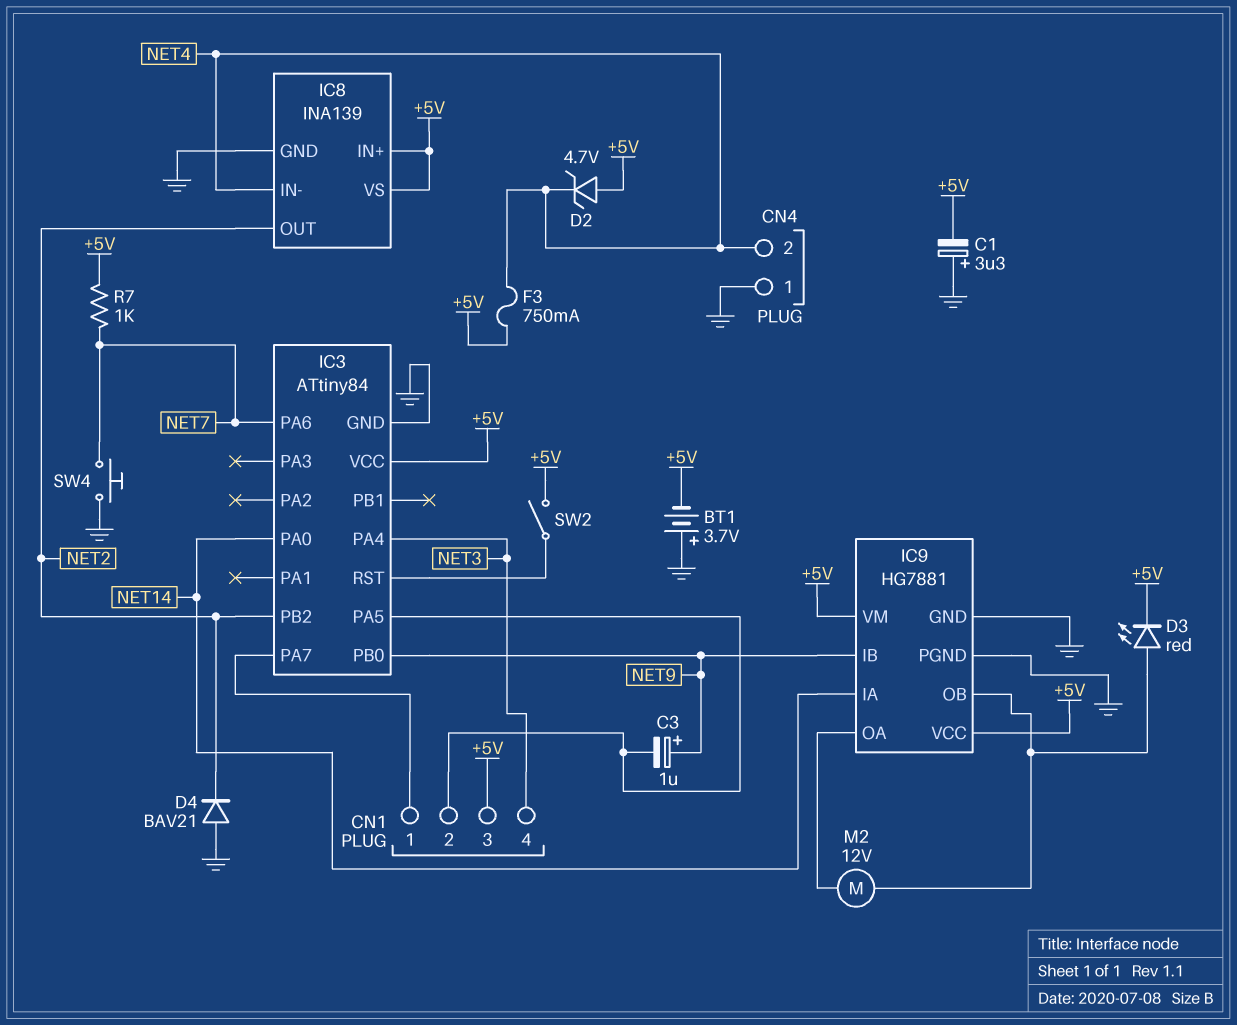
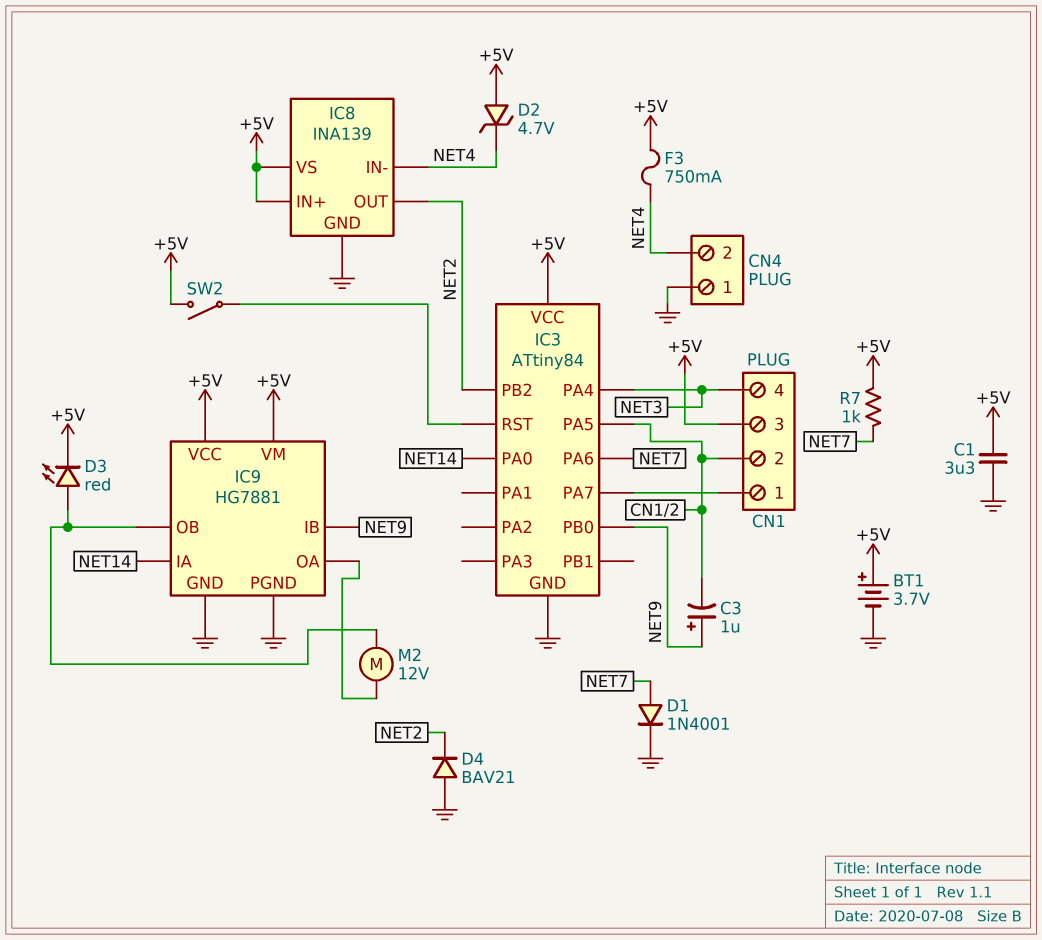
BT1: 3.7V (plus GND, minus +5V) -> 3.7V (plus +5V, minus GND)
C1: 3.3uF (plus GND, minus +5V) -> 3.3uF (+5V, GND)
D1: none -> diode 1N4001 (A NET7, K GND)
SW4: button (GND, NET7) -> none

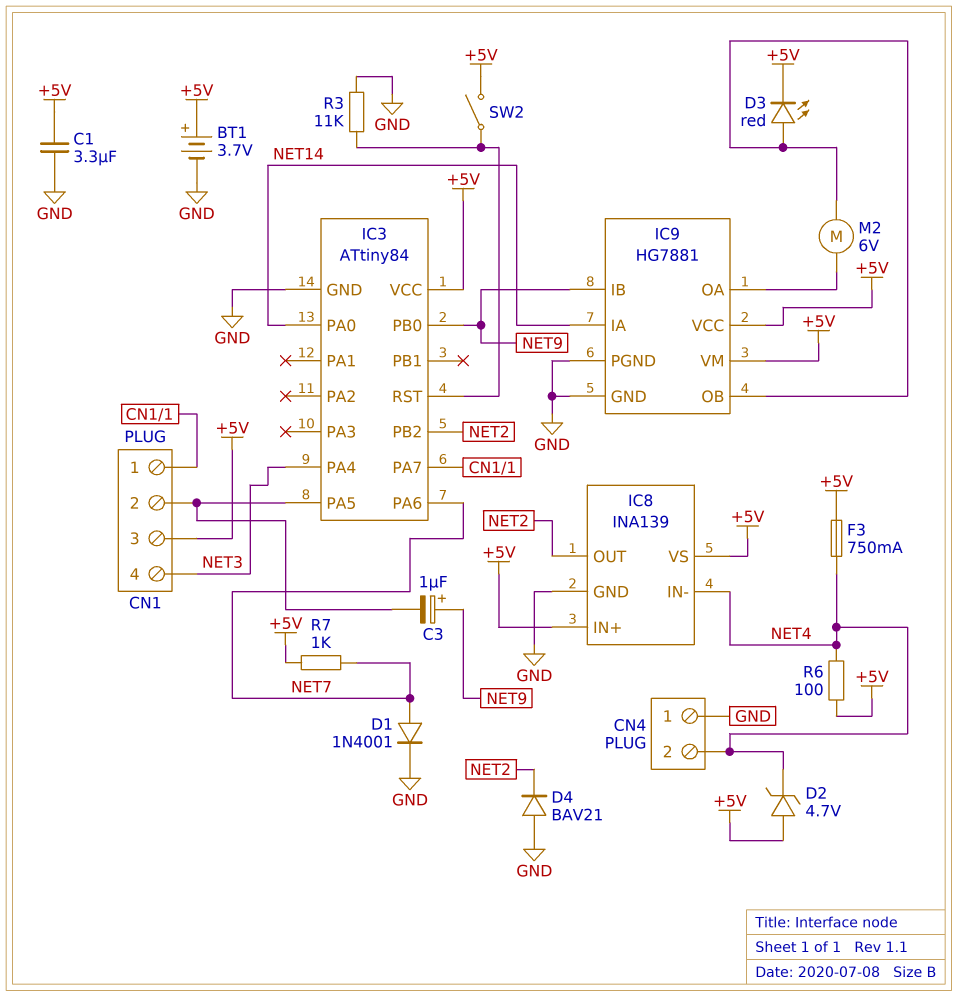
M2: motor 12V (IC9/OA, IC9/OB) -> motor 6V (IC9/OA, IC9/OB)
R3: none -> 11k (GND, IC3/RST)
R6: none -> 100 (+5V, NET4)

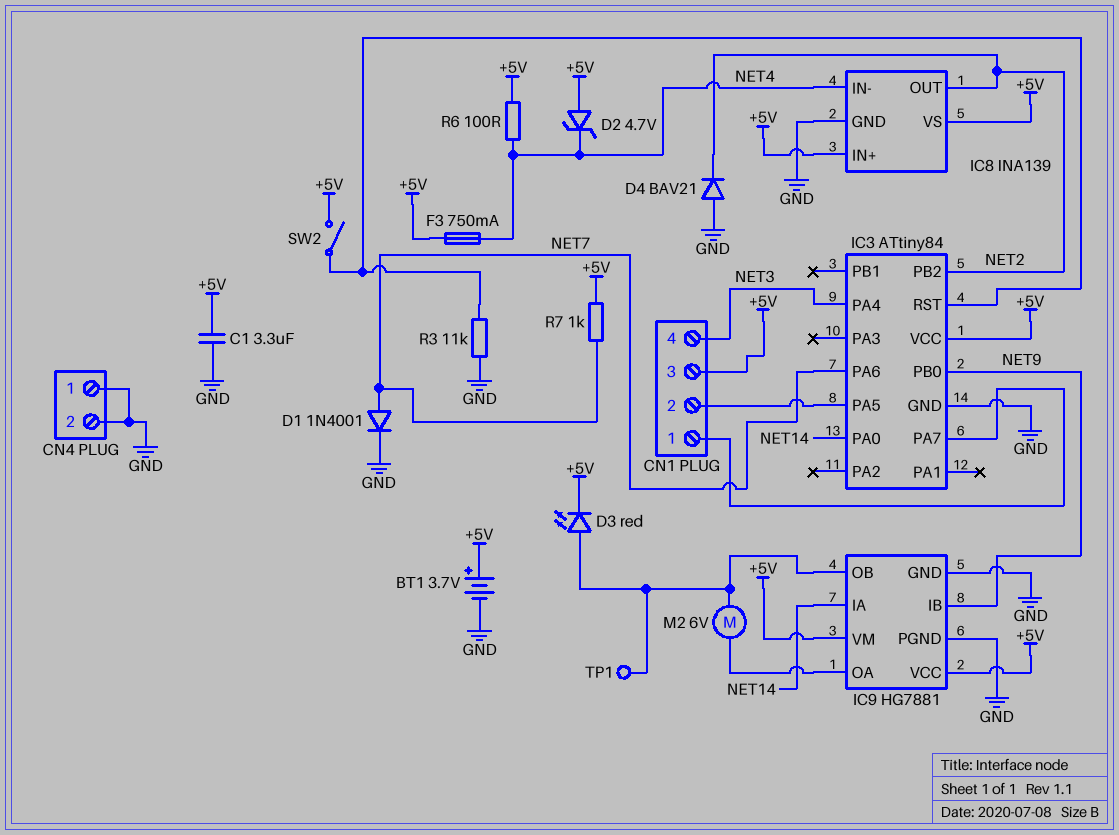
C3: 1uF (plus NET9, minus CN1/2) -> none
CN4 pin 2: NET4 -> GND
TP1: none -> test point (IC9/OB)

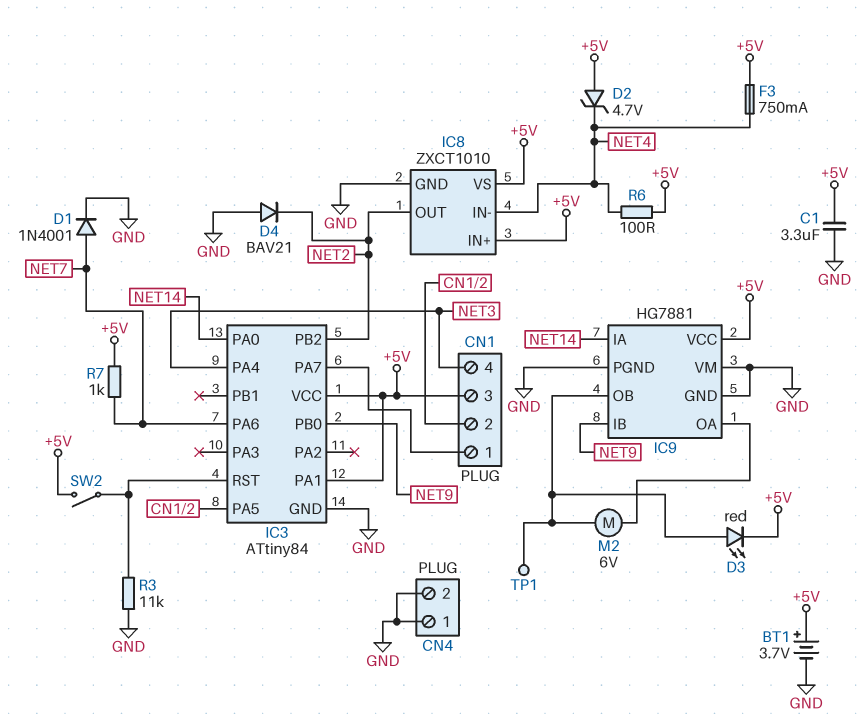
IC3 pin PA1: none -> +5V
IC8: INA139 -> ZXCT1010
IC9 pin VM: +5V -> GND

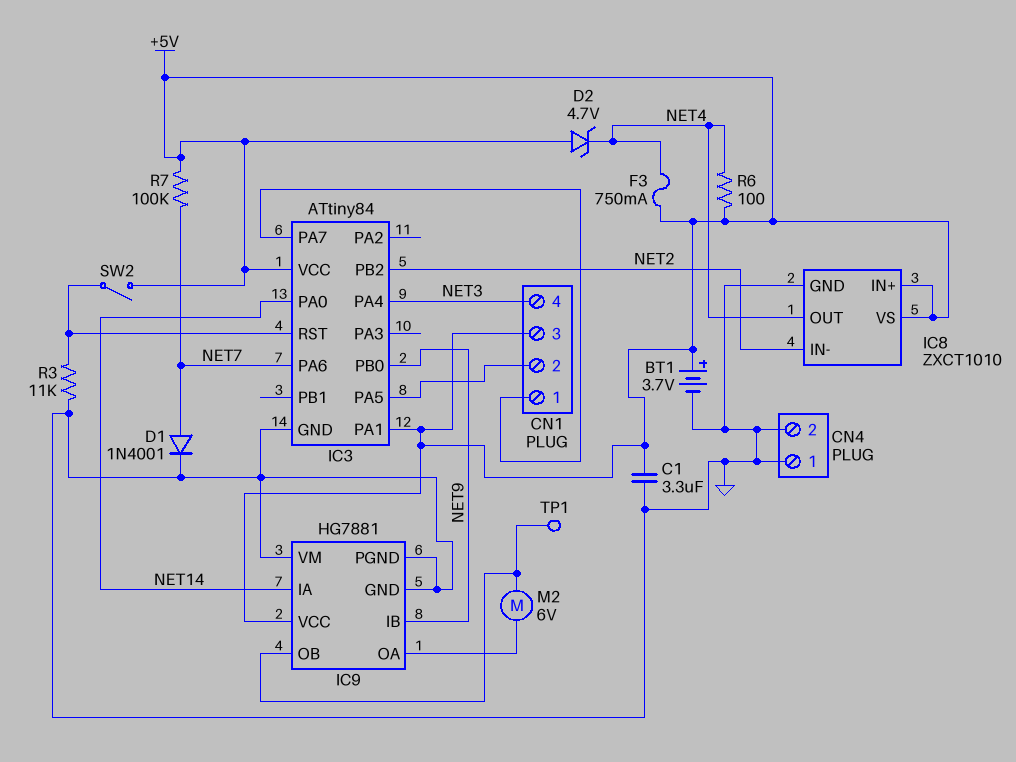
D3: LED red (A IC9/OB, K +5V) -> none
D4: diode BAV21 (A GND, K NET2) -> none
IC8 pin IN-: NET4 -> NET2
IC8 pin OUT: NET2 -> NET4
R7: 1k (+5V, NET7) -> 100k (+5V, NET7)

